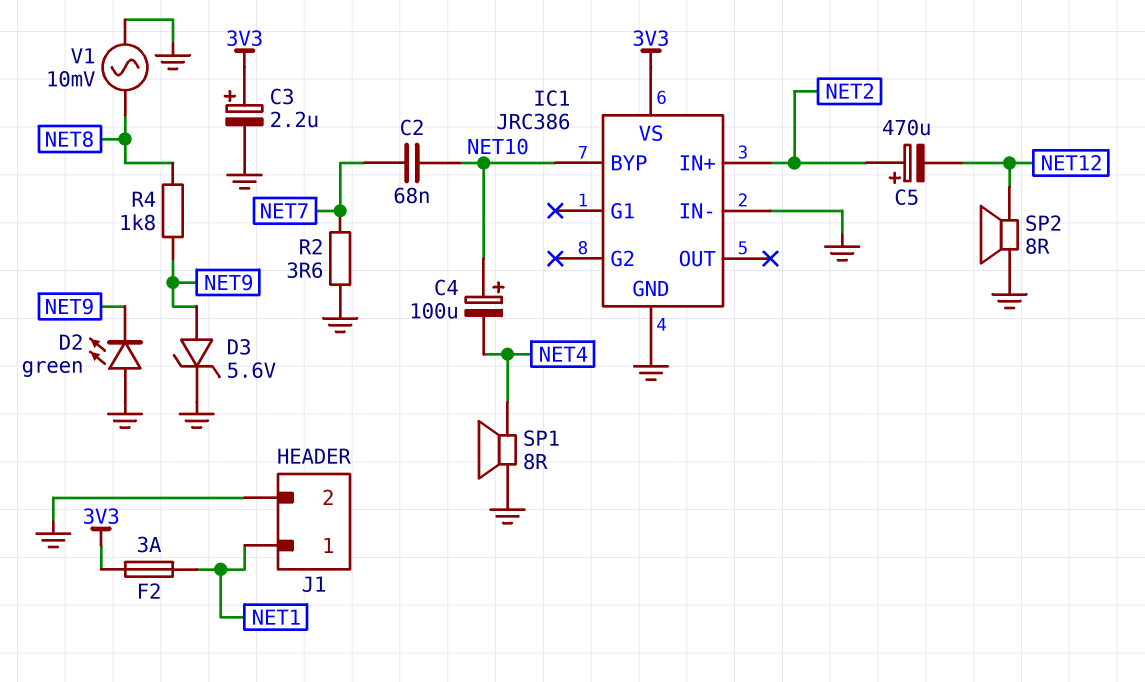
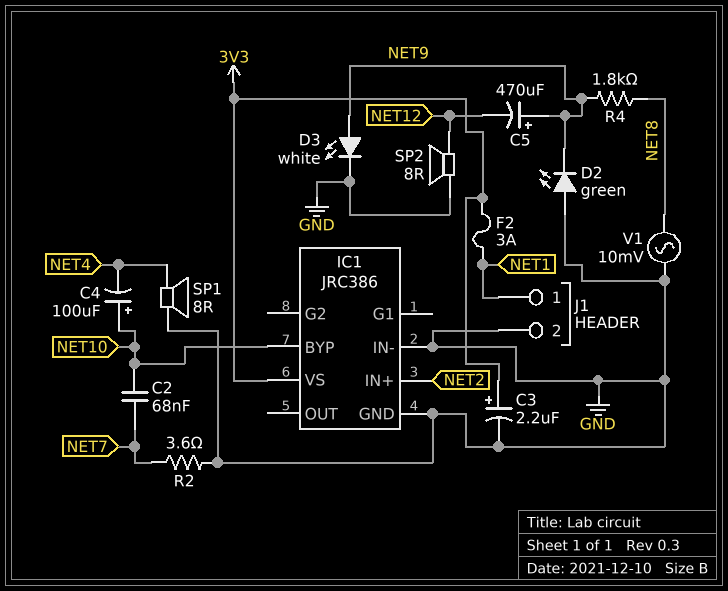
C5: 470uF (plus NET2, minus NET12) -> 470uF (plus NET9, minus NET12)
D3: zener 5.6V (A NET9, K GND) -> LED white (A NET9, K GND)

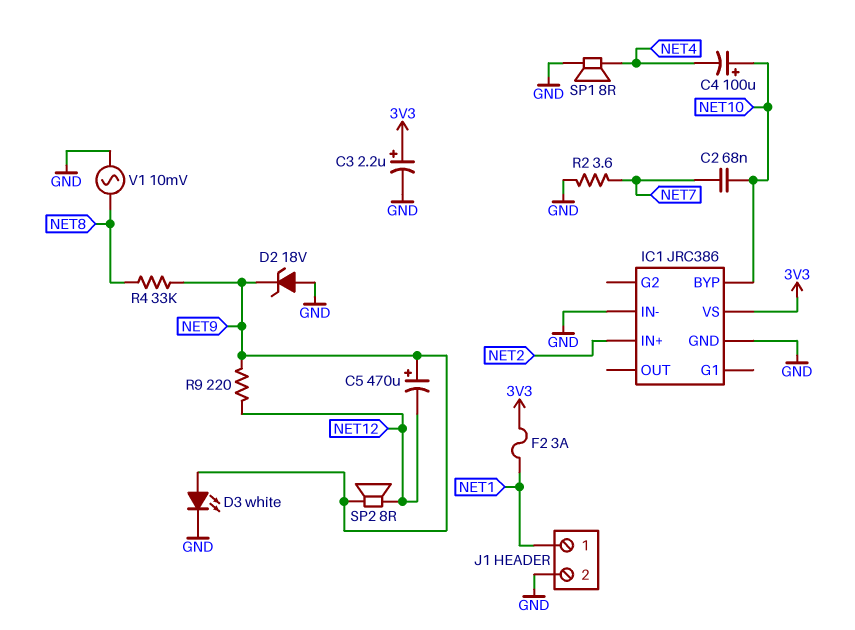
D2: LED green (A GND, K NET9) -> zener 18V (A GND, K NET9)
R4: 1.8k (NET8, NET9) -> 33k (NET8, NET9)
R9: none -> 220 (NET9, NET12)
SP2: speaker 8R (GND, NET12) -> speaker 8R (NET9, NET12)

